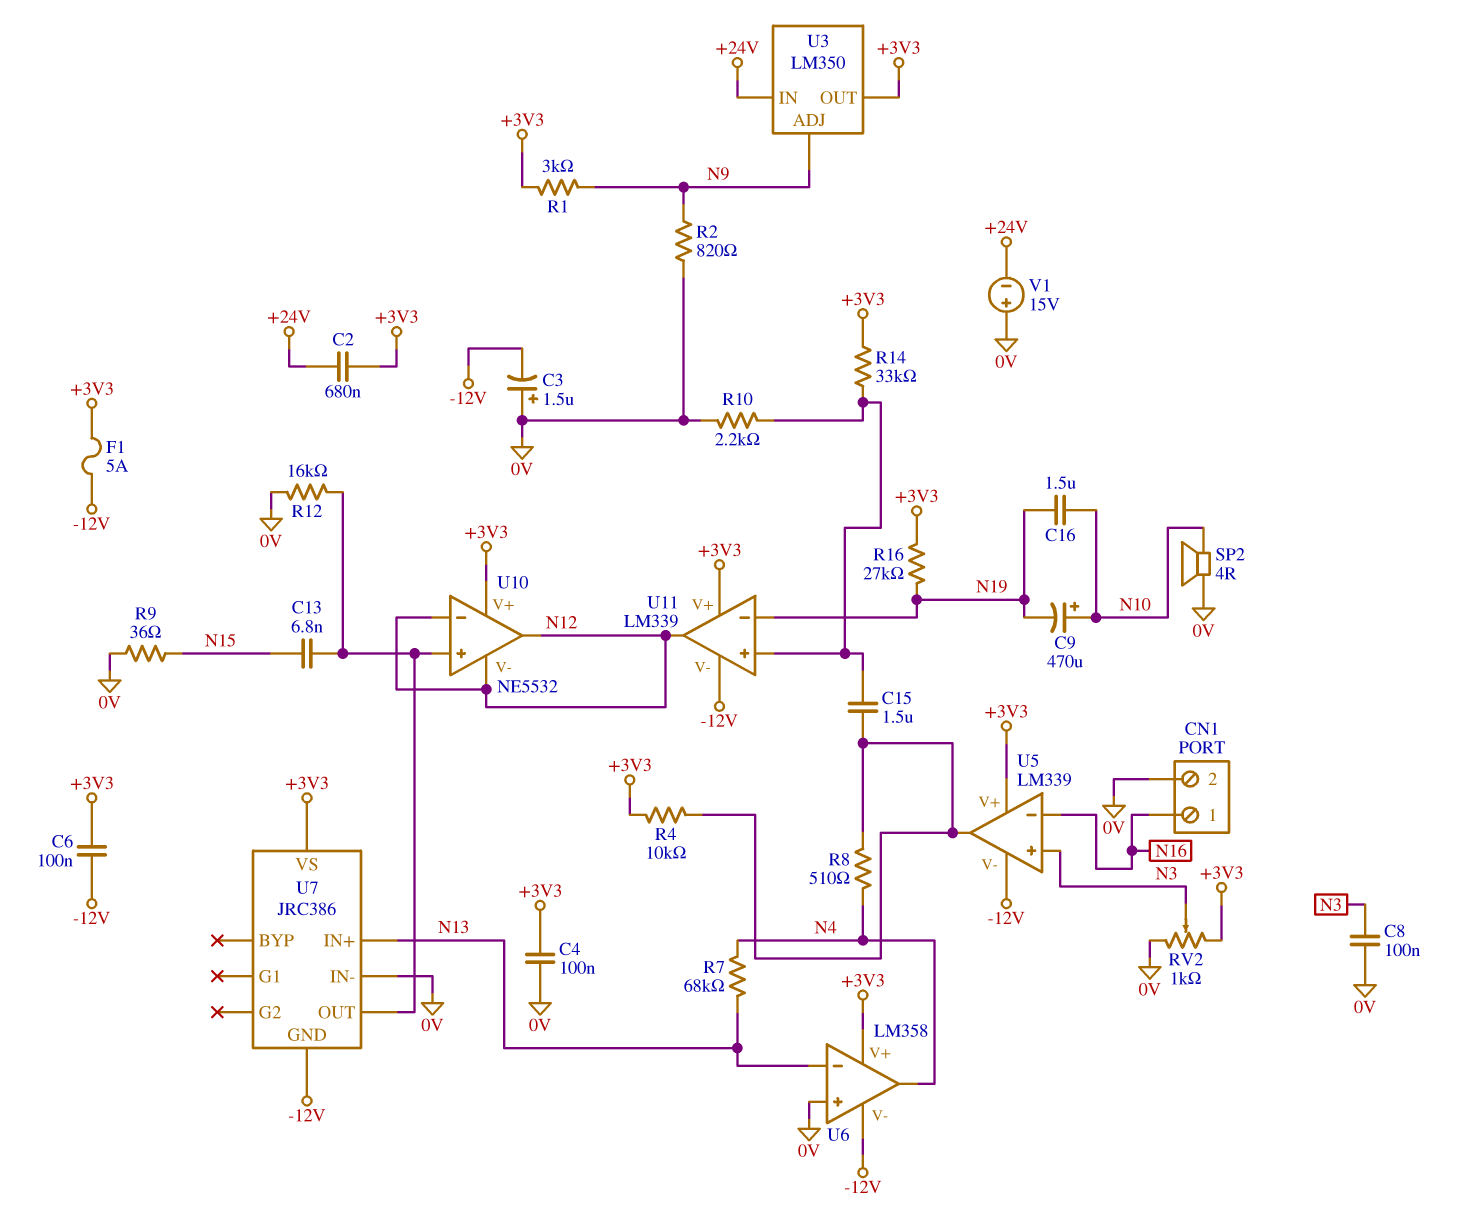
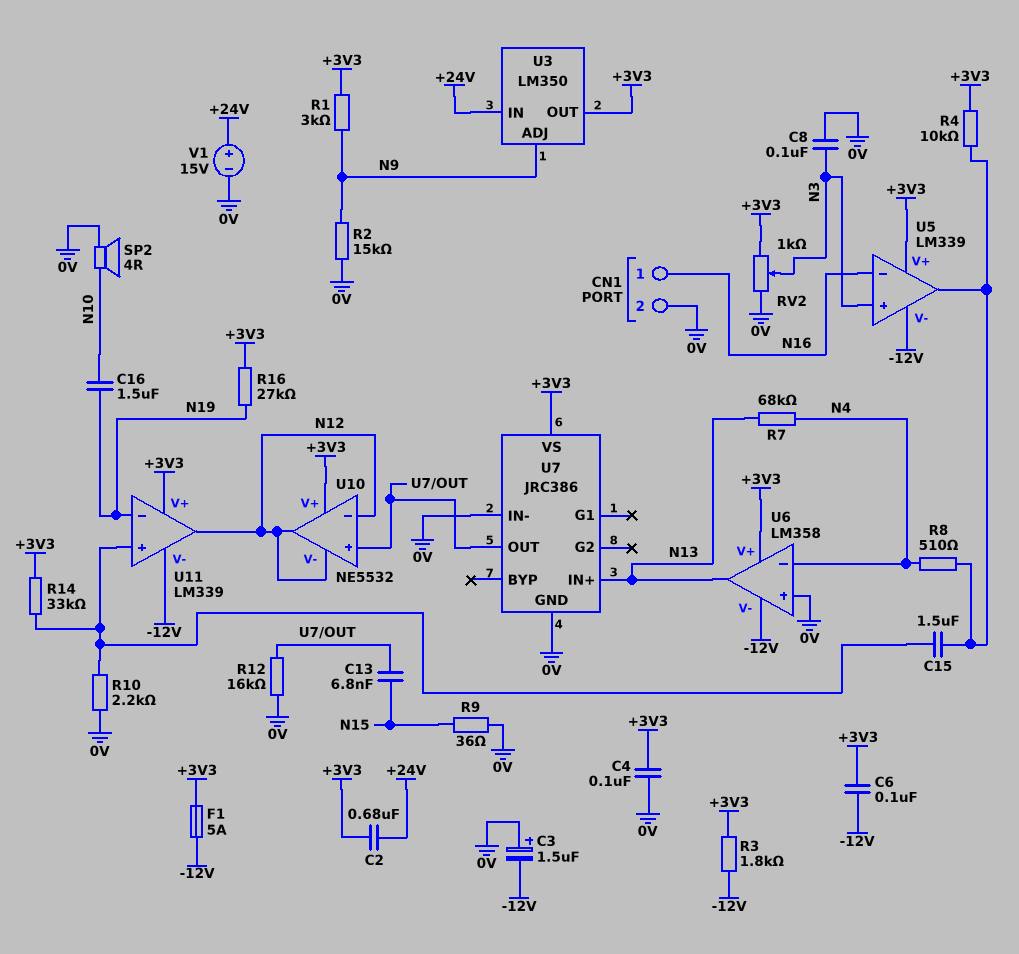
C9: 470uF (plus N10, minus N19) -> none
R2: 820 (0V, N9) -> 15k (0V, N9)
R3: none -> 1.8k (+3V3, -12V)
U6 pin in-: N13 -> N4
U6 pin out: N4 -> N13
U7 pin GND: -12V -> 0V
V1: 15V (plus 0V, minus +24V) -> 15V (plus +24V, minus 0V)

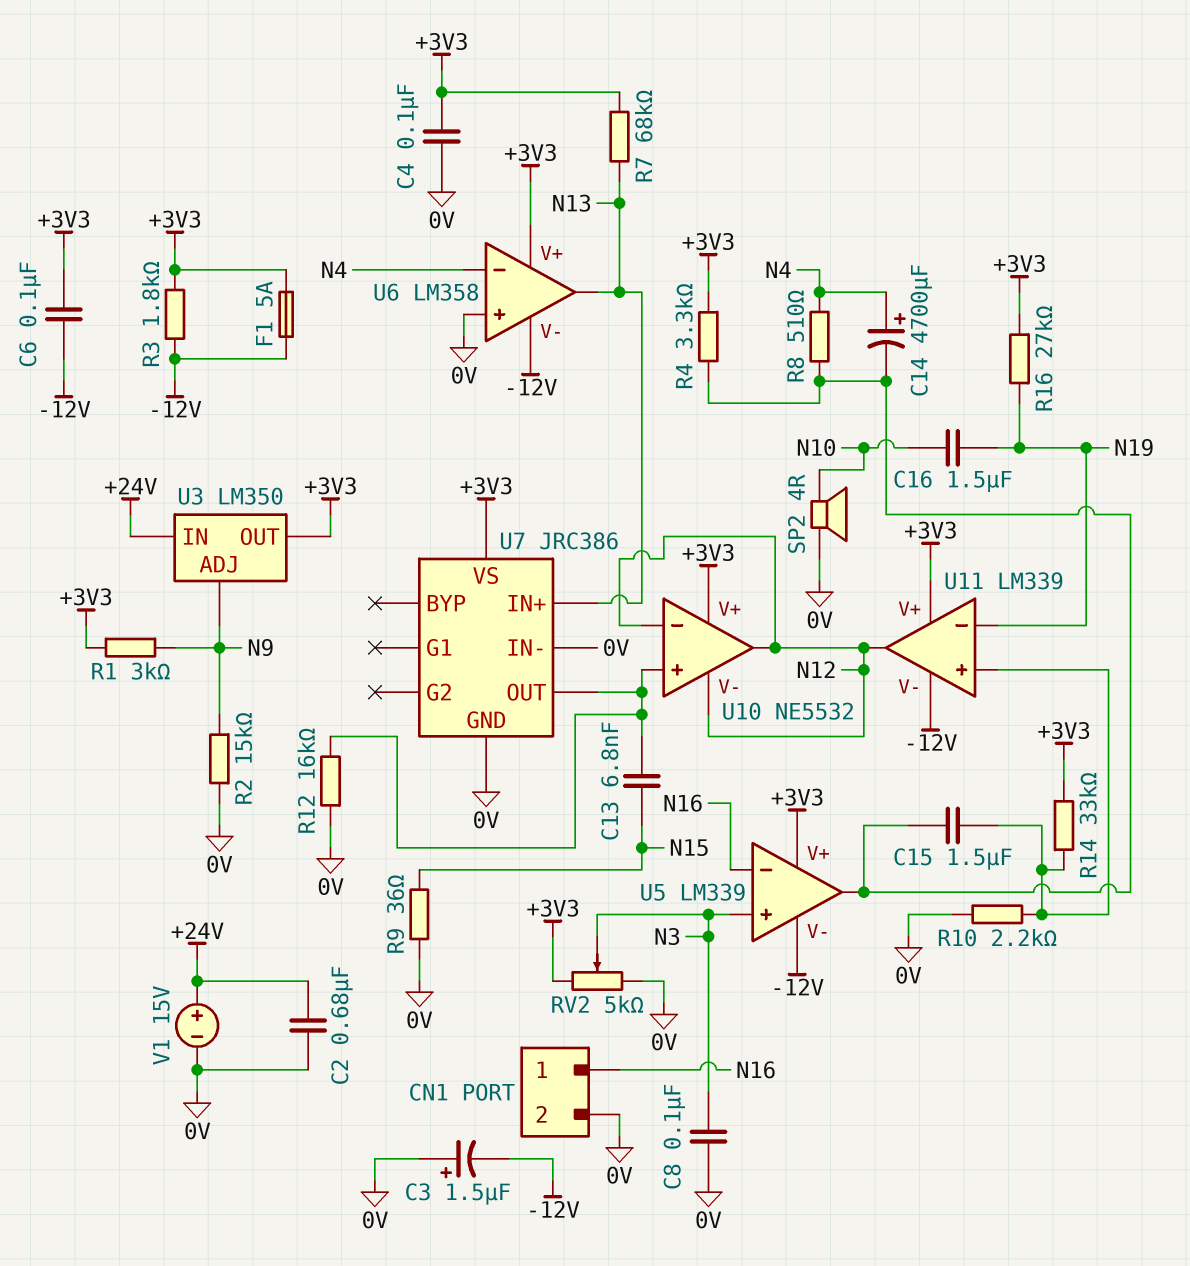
C2: 680nF (+3V3, +24V) -> 680nF (+24V, 0V)
C14: none -> 4700uF (plus N4, minus U5/out)
R4: 10k (+3V3, U5/out) -> 3.3k (+3V3, U5/out)
R7: 68k (N4, N13) -> 68k (+3V3, N13)
RV2: 1k (+3V3, 0V, wiper N3) -> 5k (+3V3, 0V, wiper N3)

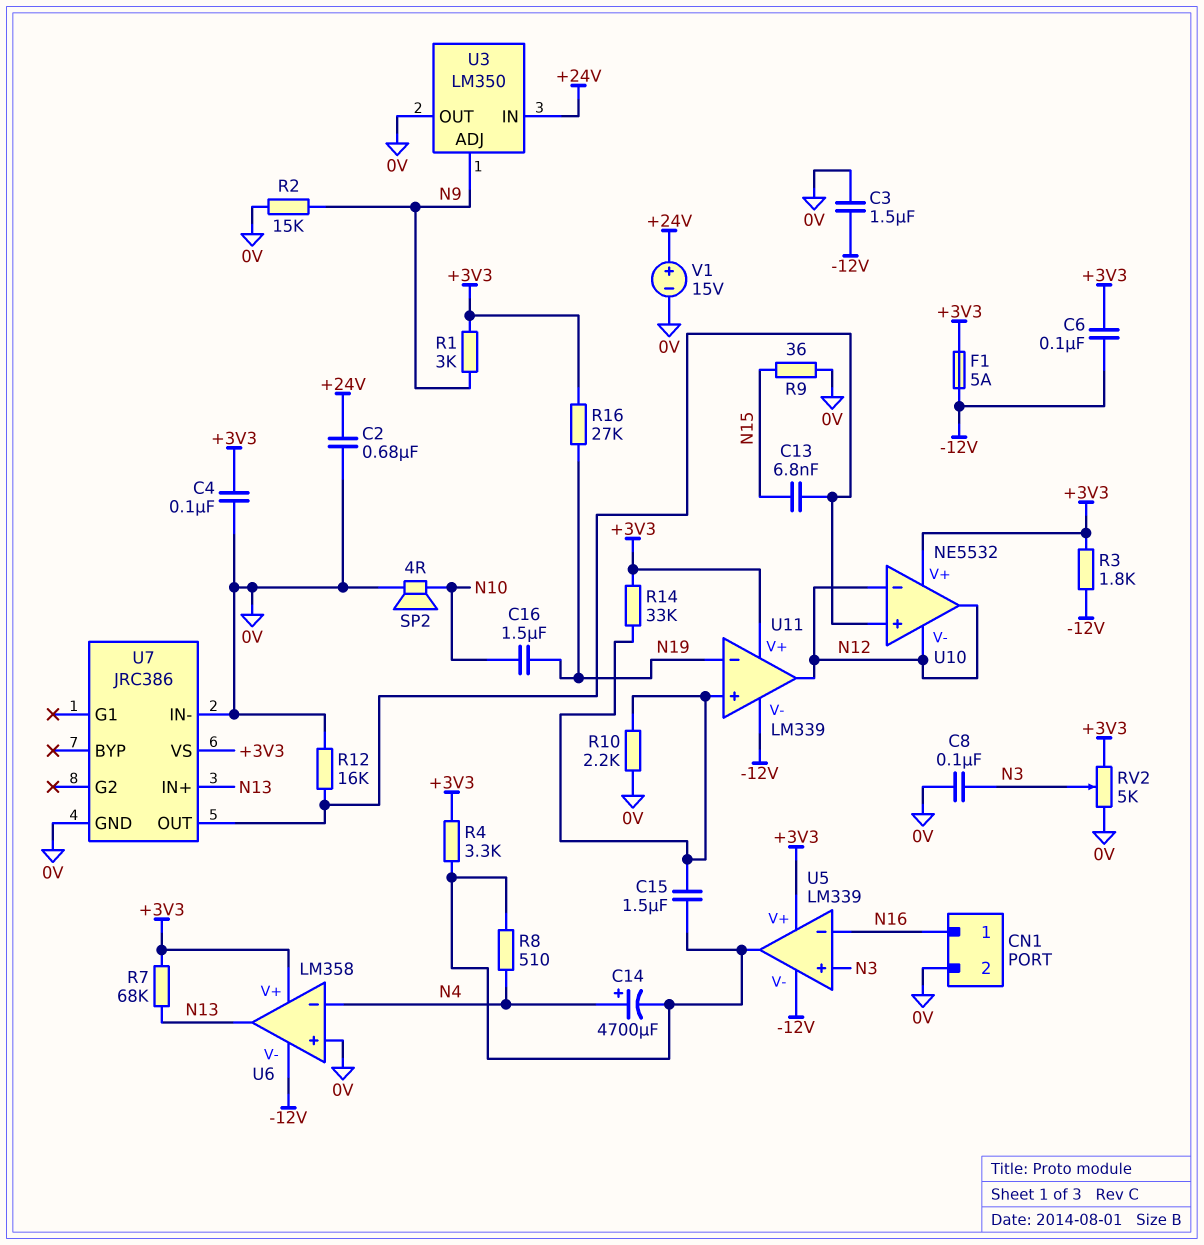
C3: 1.5uF (plus 0V, minus -12V) -> 1.5uF (-12V, 0V)
U3 pin OUT: +3V3 -> 0V

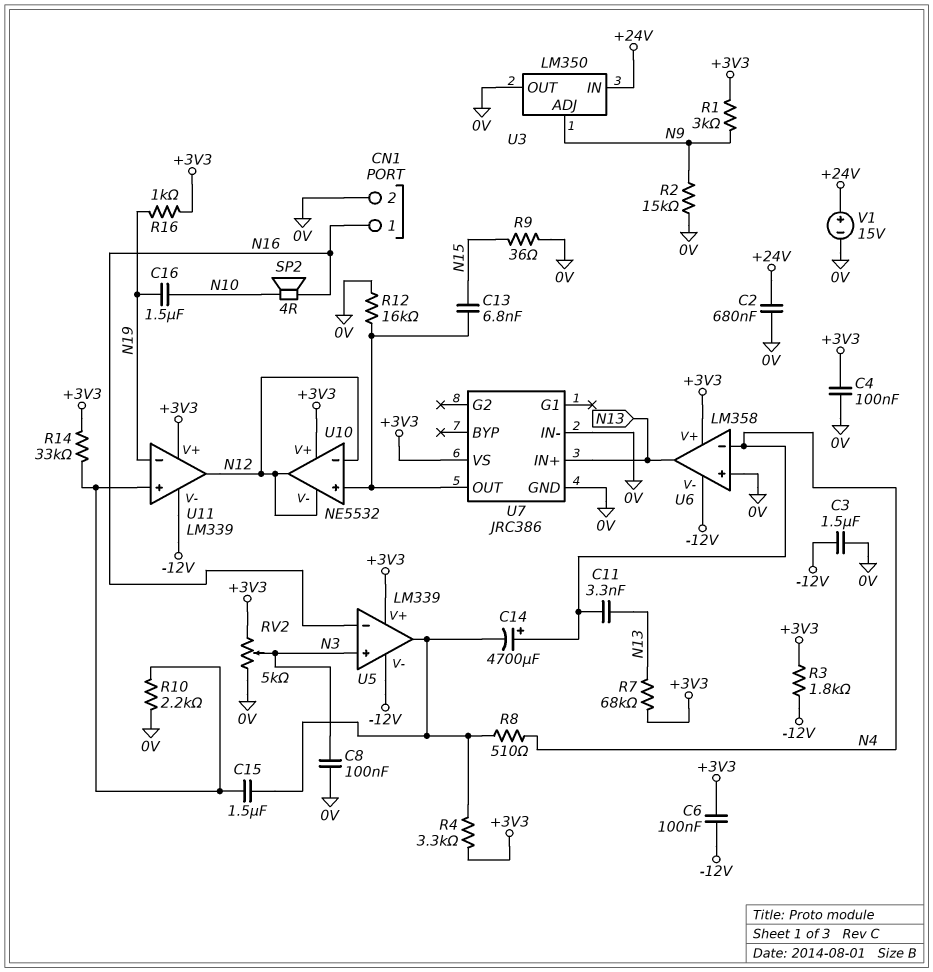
C11: none -> 3.3nF (N4, N13)
F1: 5A (+3V3, -12V) -> none
R16: 27k (+3V3, N19) -> 1k (+3V3, N19)
SP2: speaker 4R (0V, N10) -> speaker 4R (N10, N16)

